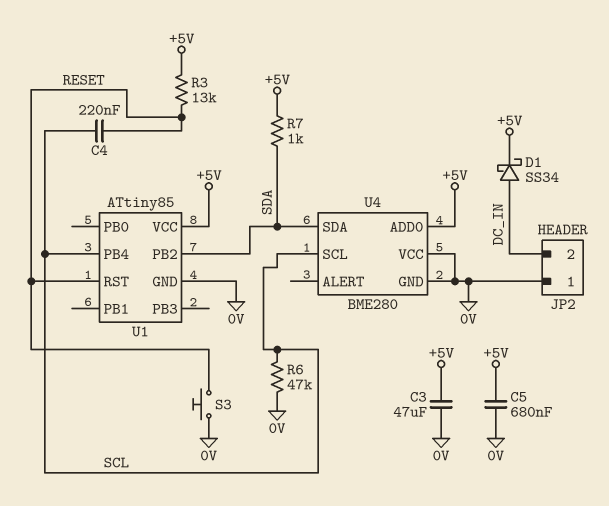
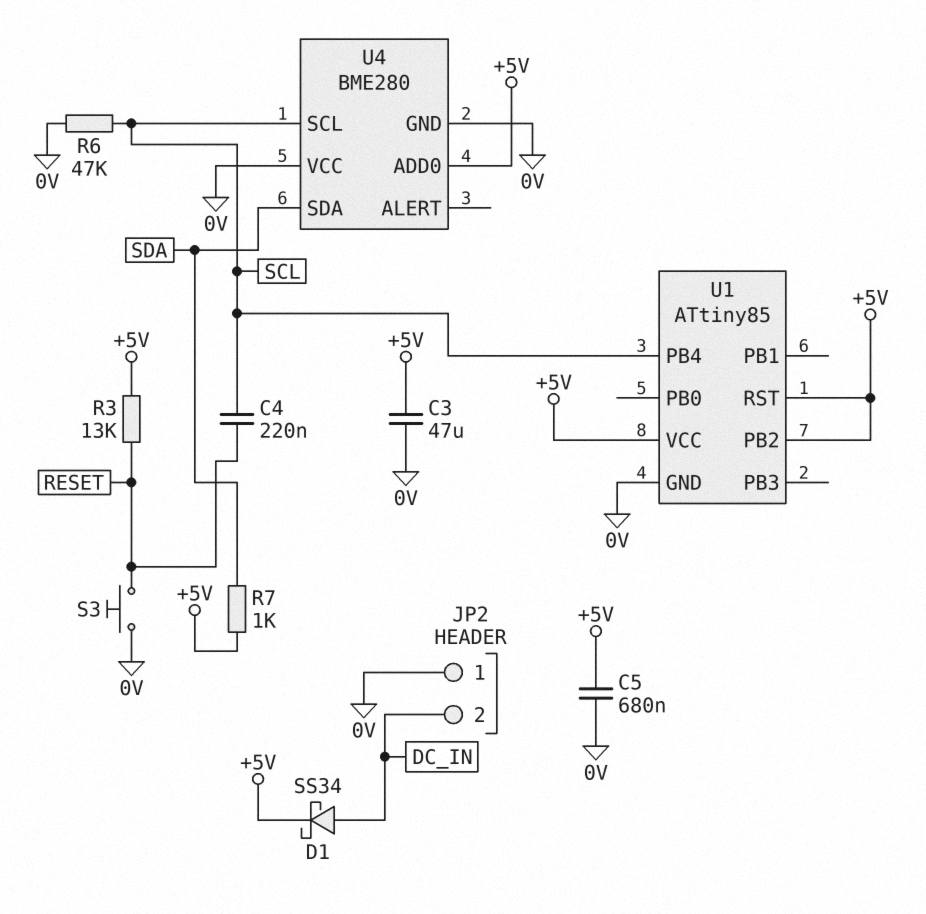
U1 pin PB2: SDA -> +5V
U1 pin RST: RESET -> +5V

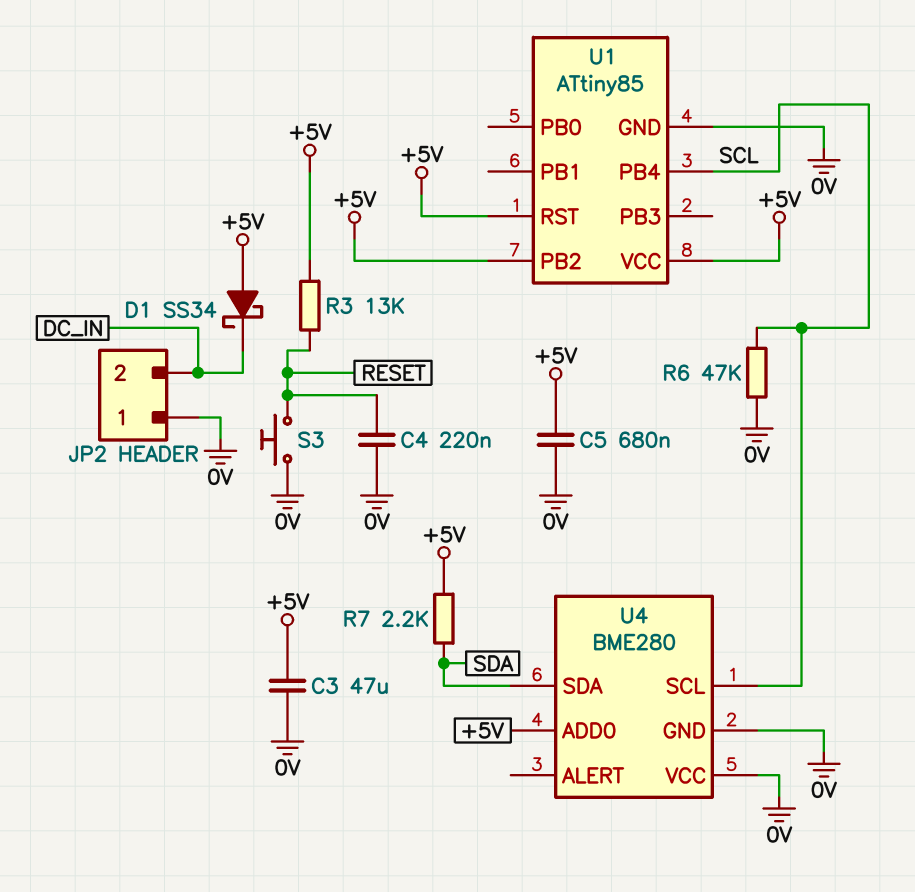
C4: 220nF (RESET, SCL) -> 220nF (0V, RESET)
D1: schottky SS34 (A DC_IN, K +5V) -> schottky SS34 (A +5V, K DC_IN)
R7: 1k (+5V, SDA) -> 2.2k (+5V, SDA)

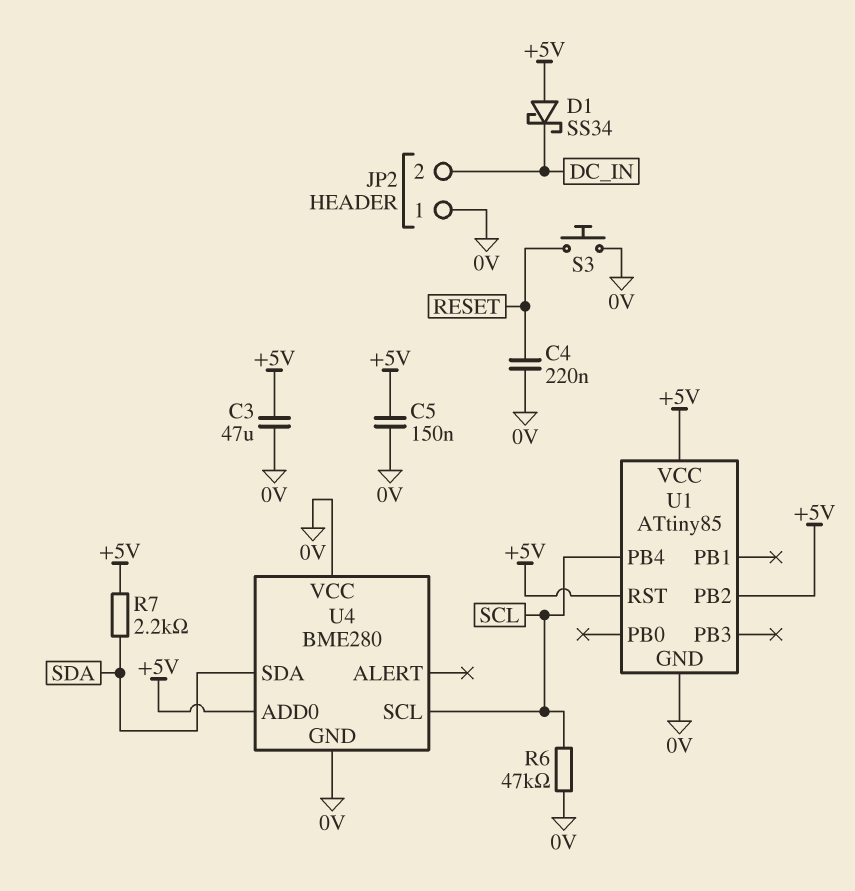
C5: 680nF (+5V, 0V) -> 150nF (+5V, 0V)
R3: 13k (+5V, RESET) -> none

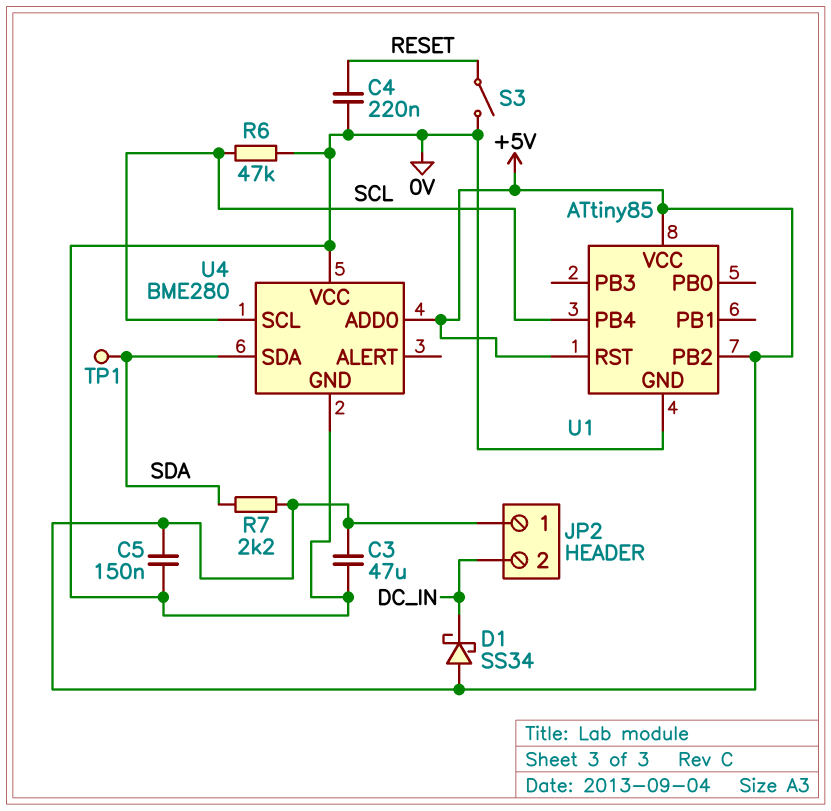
JP2 pin 1: 0V -> +5V
S3: button (0V, RESET) -> switch (0V, RESET)
TP1: none -> test point (SDA)

